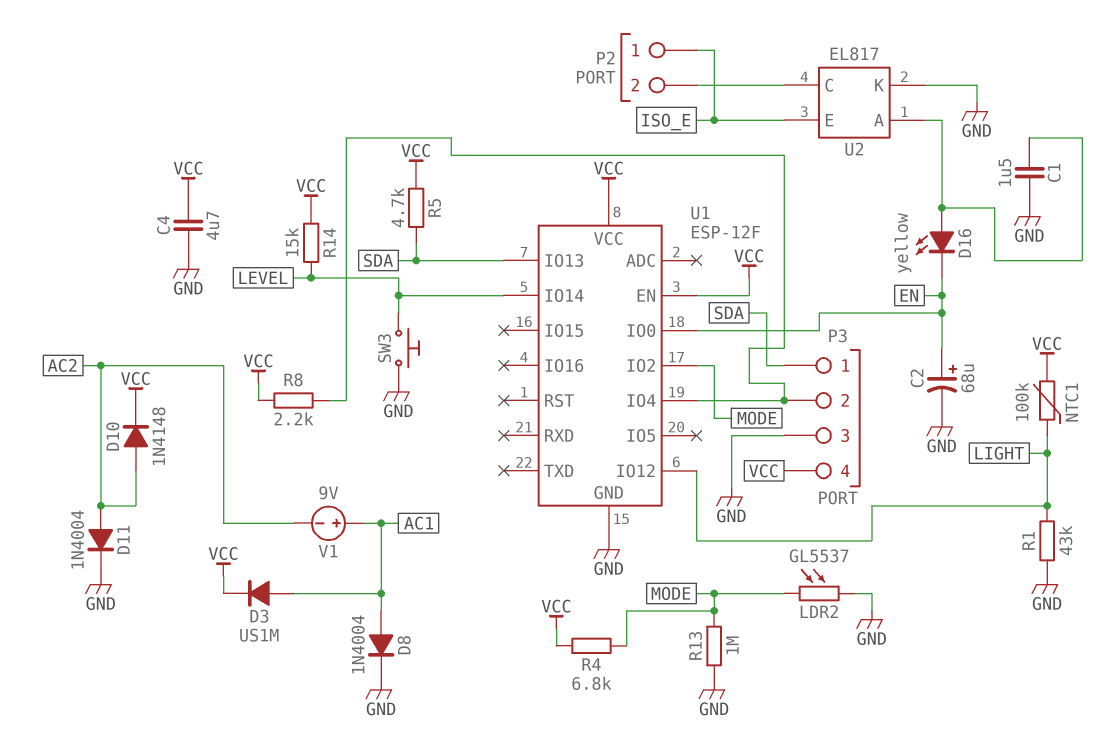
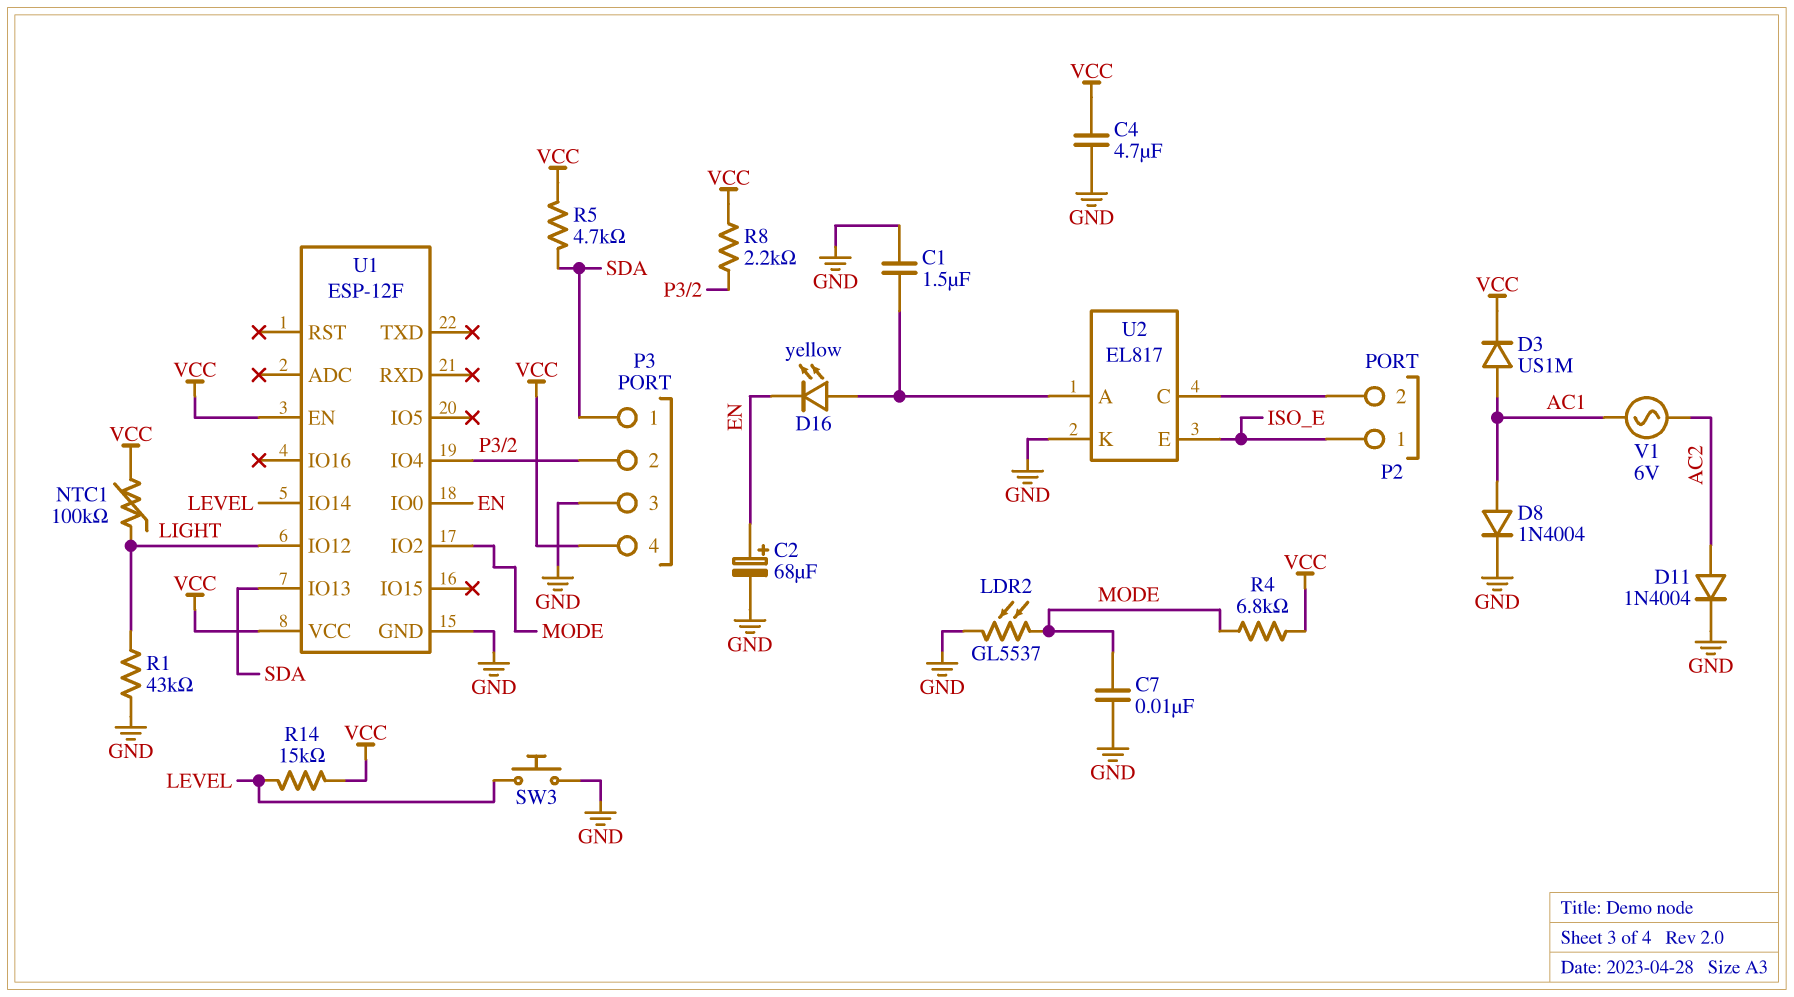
C7: none -> 10nF (GND, MODE)
D10: diode 1N4148 (A AC2, K VCC) -> none
R13: 1M (GND, MODE) -> none
V1: 9V (plus AC1, minus AC2) -> AC 6V (AC1, AC2)

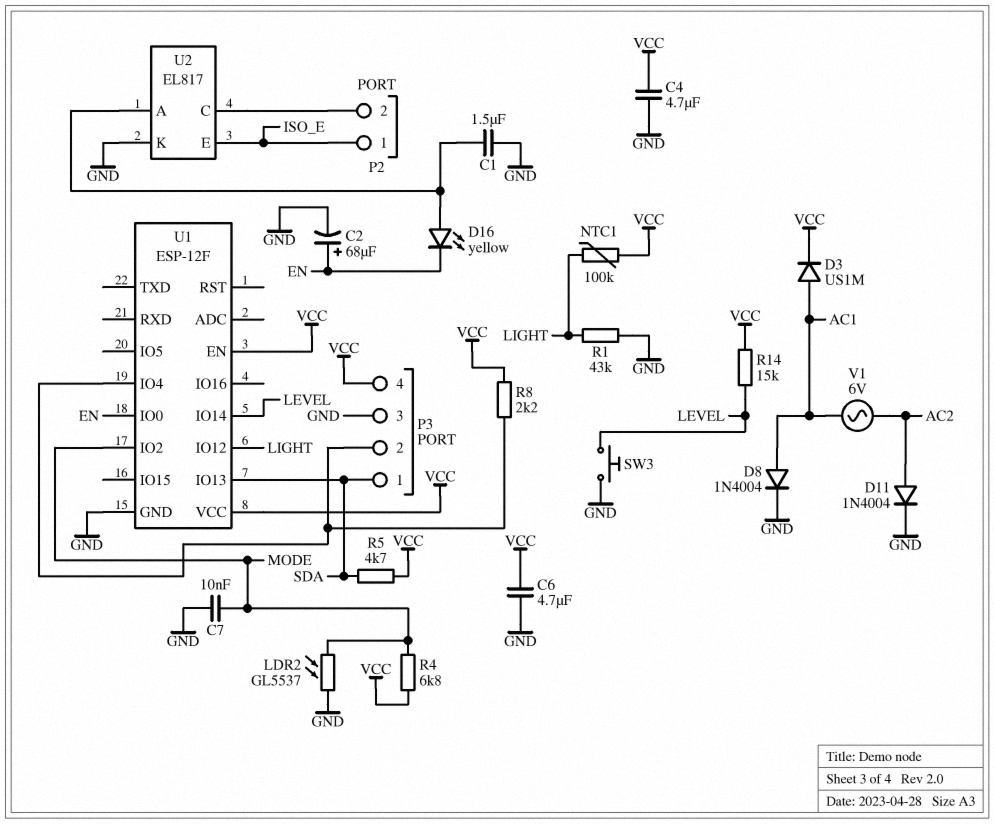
C6: none -> 4.7uF (GND, VCC)

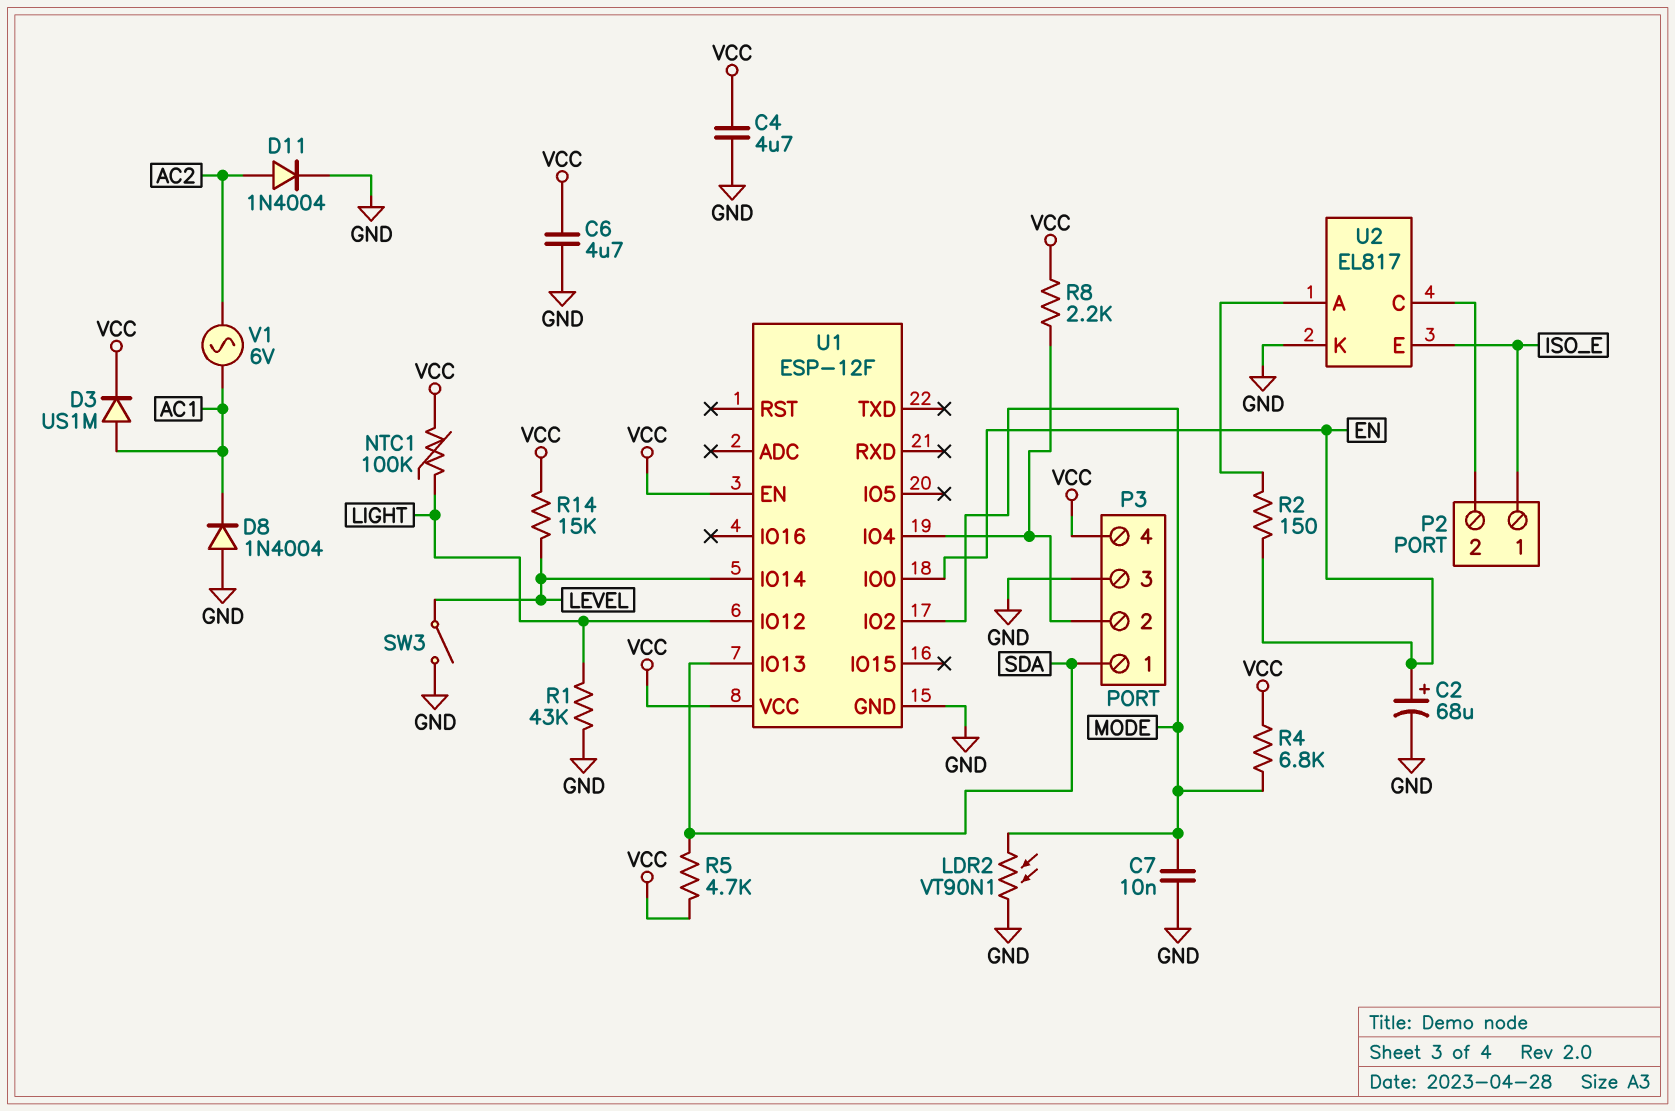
C1: 1.5uF (GND, U2/A) -> none
D8: diode 1N4004 (A AC1, K GND) -> diode 1N4004 (A GND, K AC1)
D16: LED yellow (A U2/A, K EN) -> none
LDR2: GL5537 (GND, MODE) -> VT90N1 (GND, MODE)
R2: none -> 150 (EN, U2/A)
SW3: button (GND, LEVEL) -> switch (GND, LEVEL)

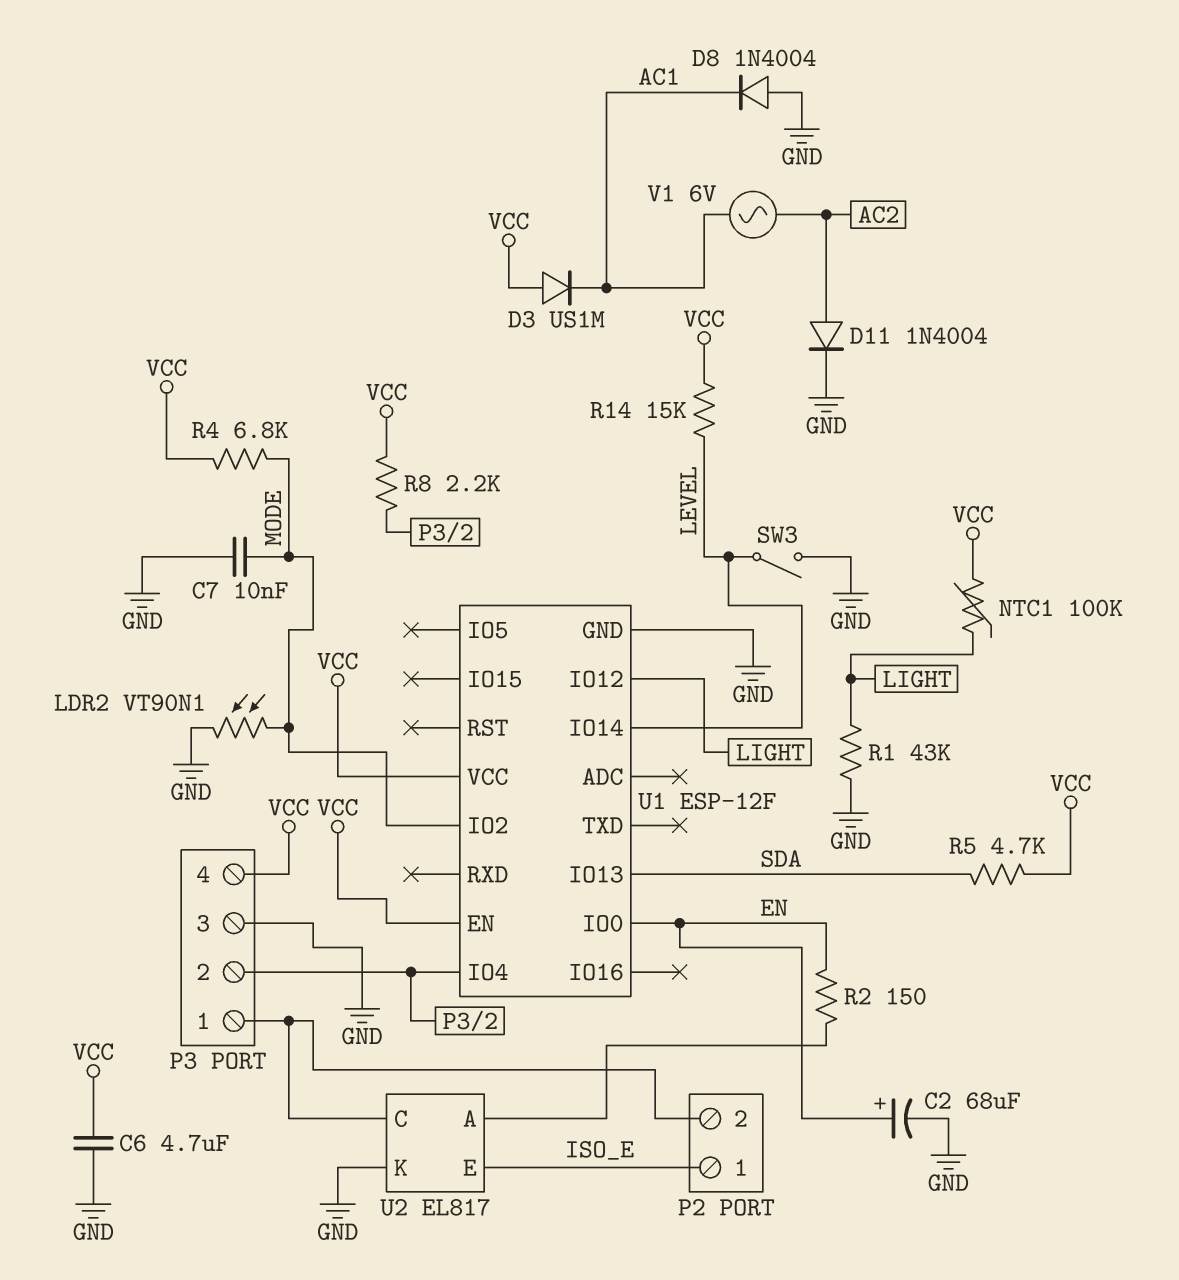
C4: 4.7uF (GND, VCC) -> none
D3: diode US1M (A AC1, K VCC) -> diode US1M (A VCC, K AC1)
P3 pin 1: SDA -> P2/2

